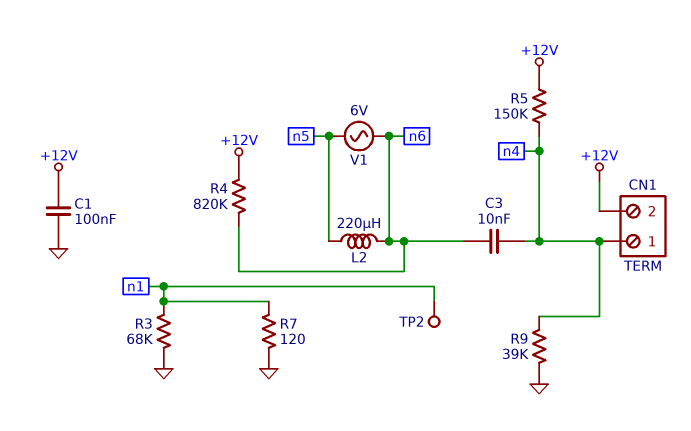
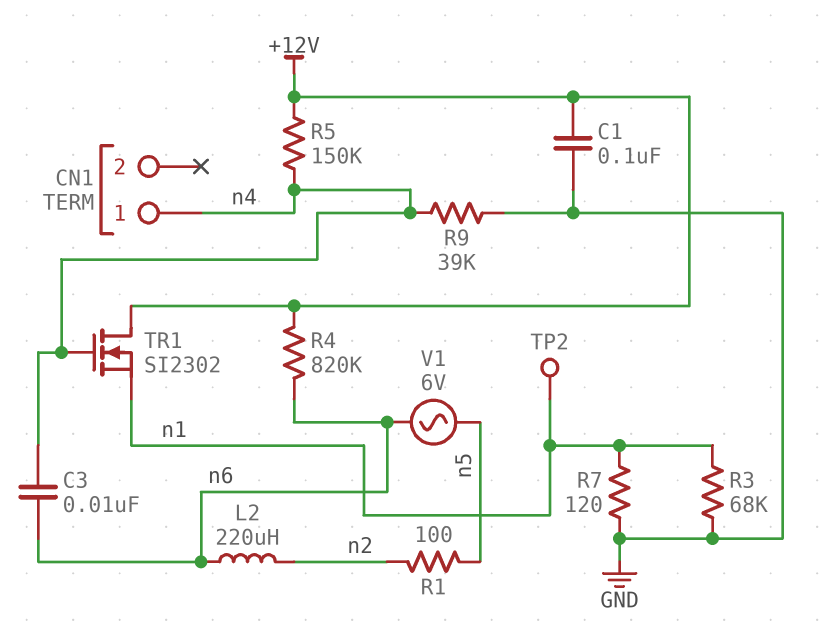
CN1 pin 2: +12V -> none
L2: 220uH (n5, n6) -> 220uH (n2, n6)
R1: none -> 100 (n2, n5)
TR1: none -> NMOS SI2302 (G n4, D +12V, S n1)

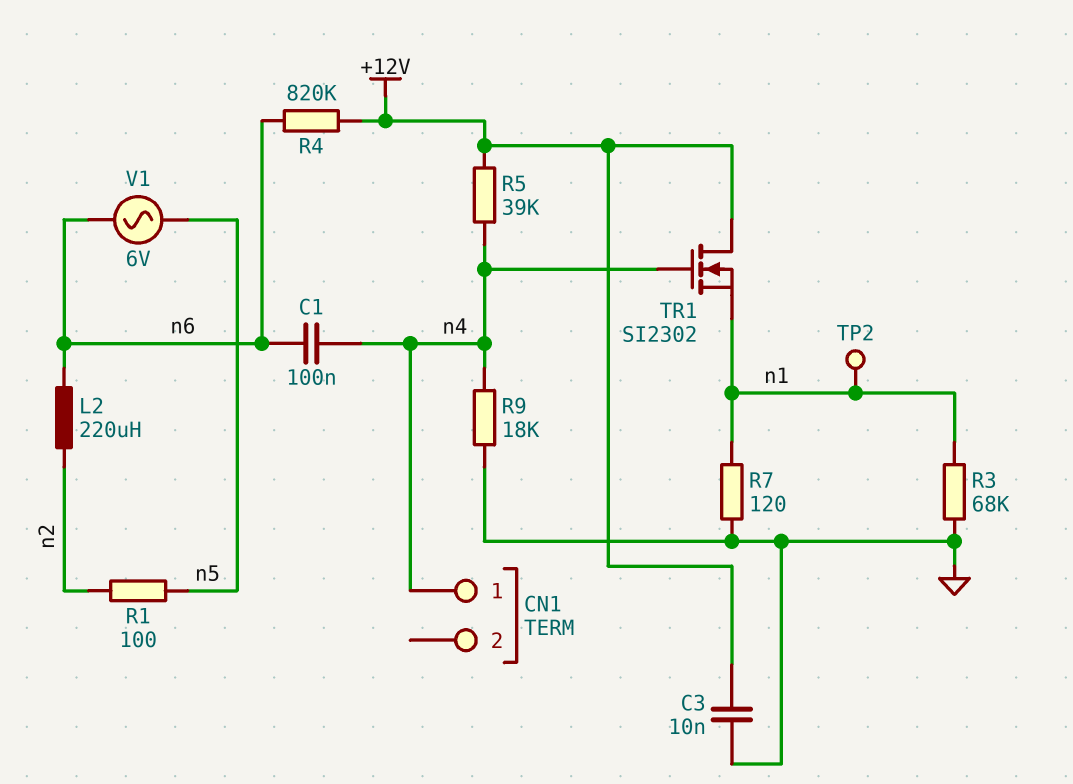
C1: 100nF (+12V, GND) -> 100nF (n4, n6)
C3: 10nF (n4, n6) -> 10nF (+12V, GND)
R5: 150k (+12V, n4) -> 39k (+12V, n4)
R9: 39k (GND, n4) -> 18k (GND, n4)

